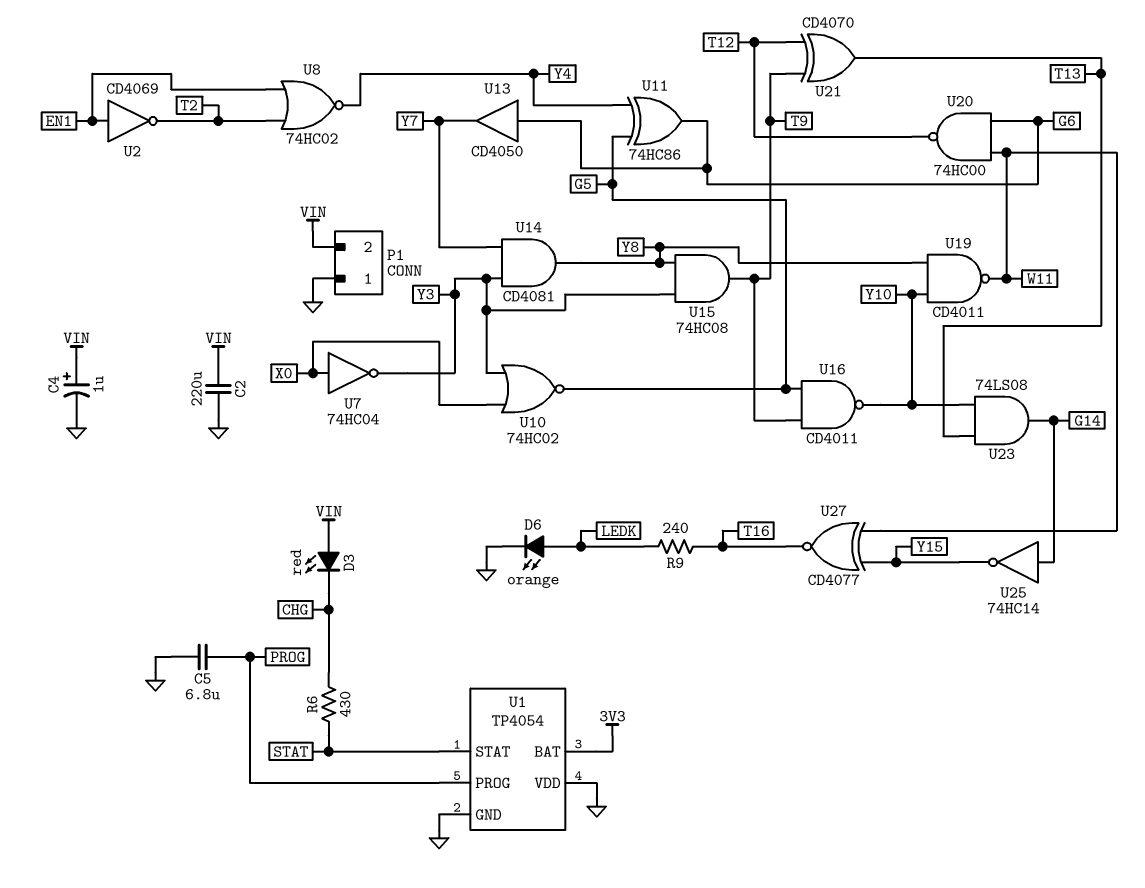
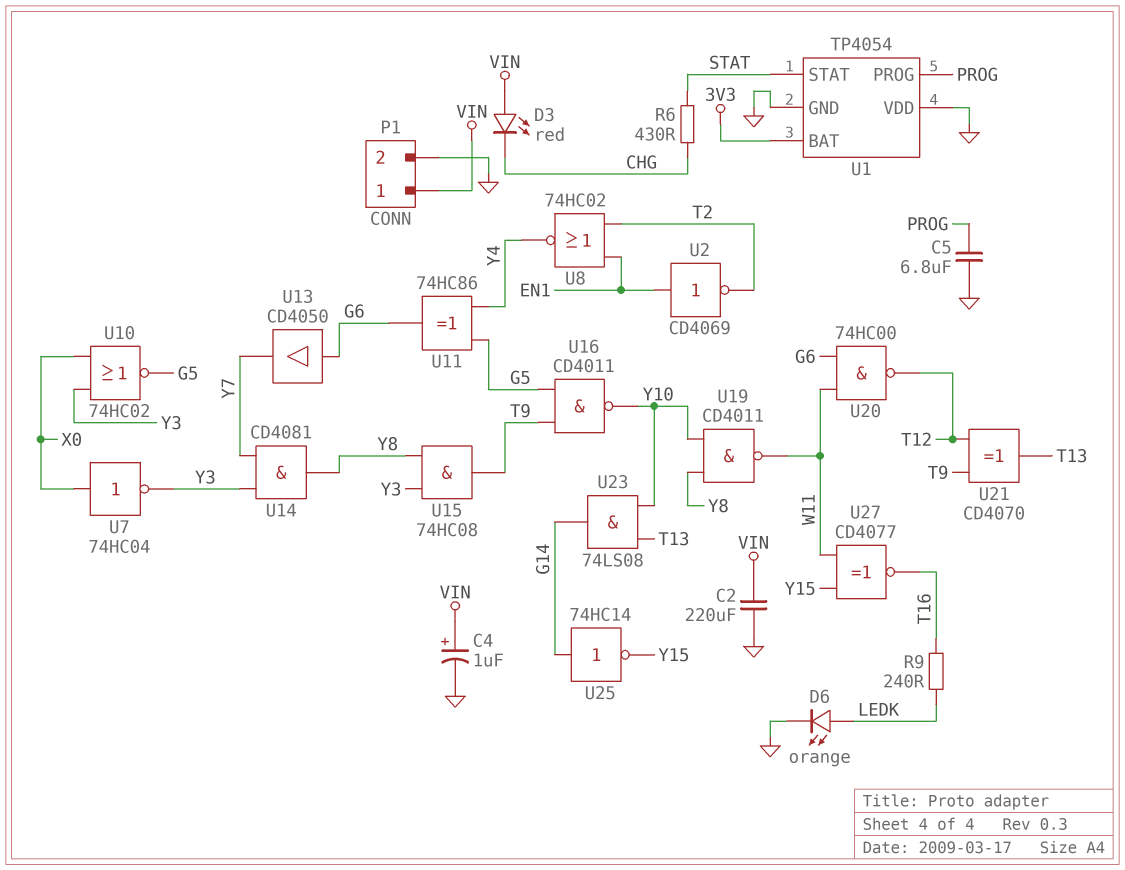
P1 pin 1: GND -> VIN
P1 pin 2: VIN -> GND

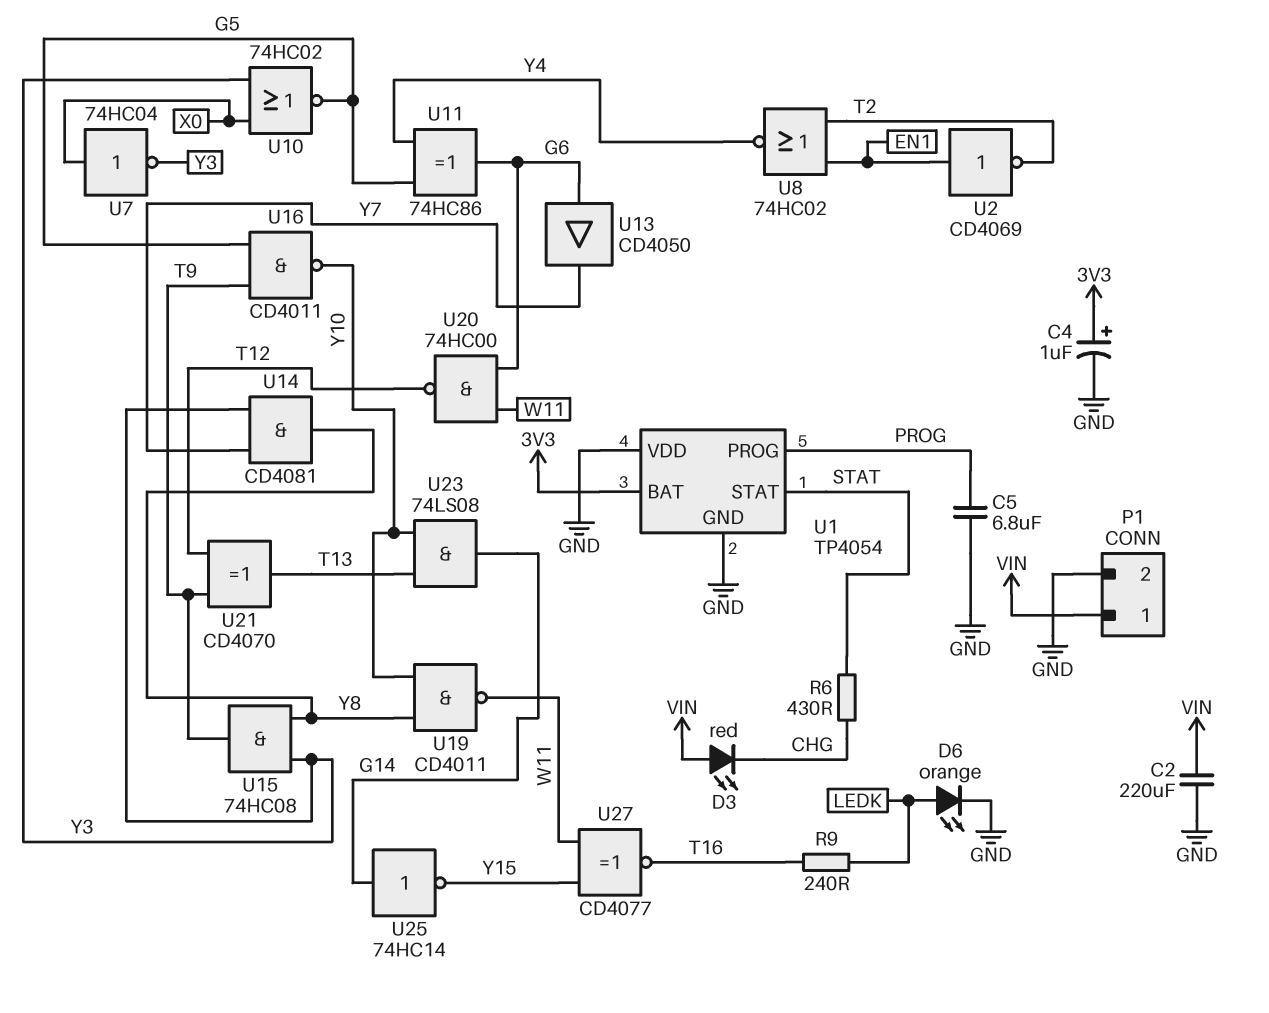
C4: 1uF (plus VIN, minus GND) -> 1uF (plus 3V3, minus GND)

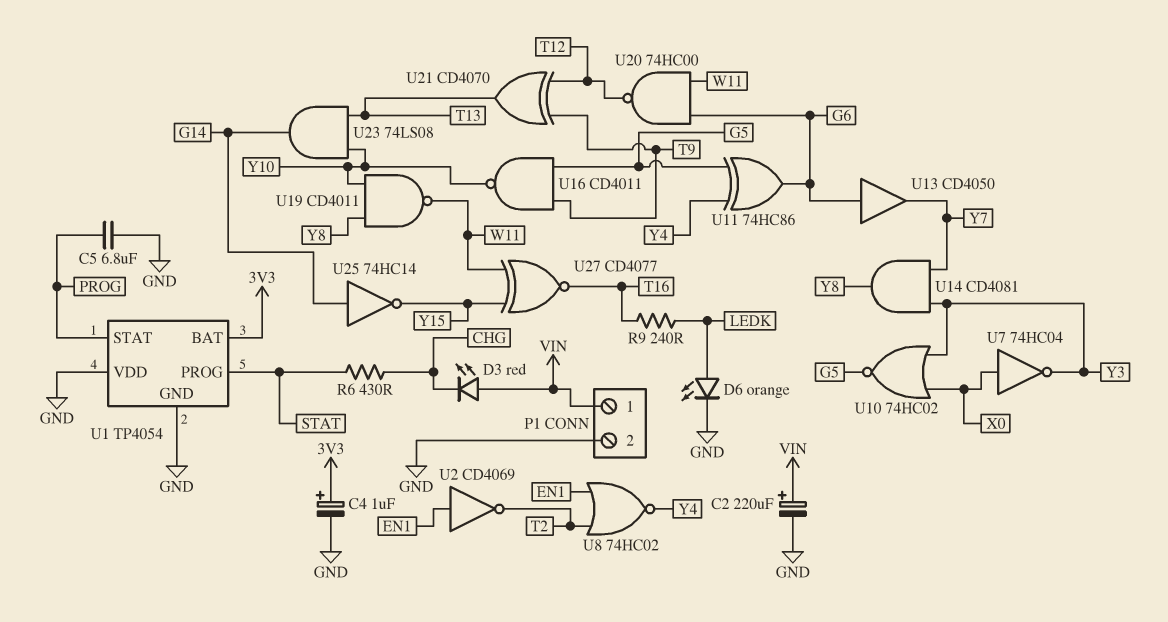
C2: 220uF (GND, VIN) -> 220uF (plus VIN, minus GND)
U1 pin PROG: PROG -> STAT
U1 pin STAT: STAT -> PROG
U15: AND 74HC08 (in Y3, in Y8, out T9) -> none

